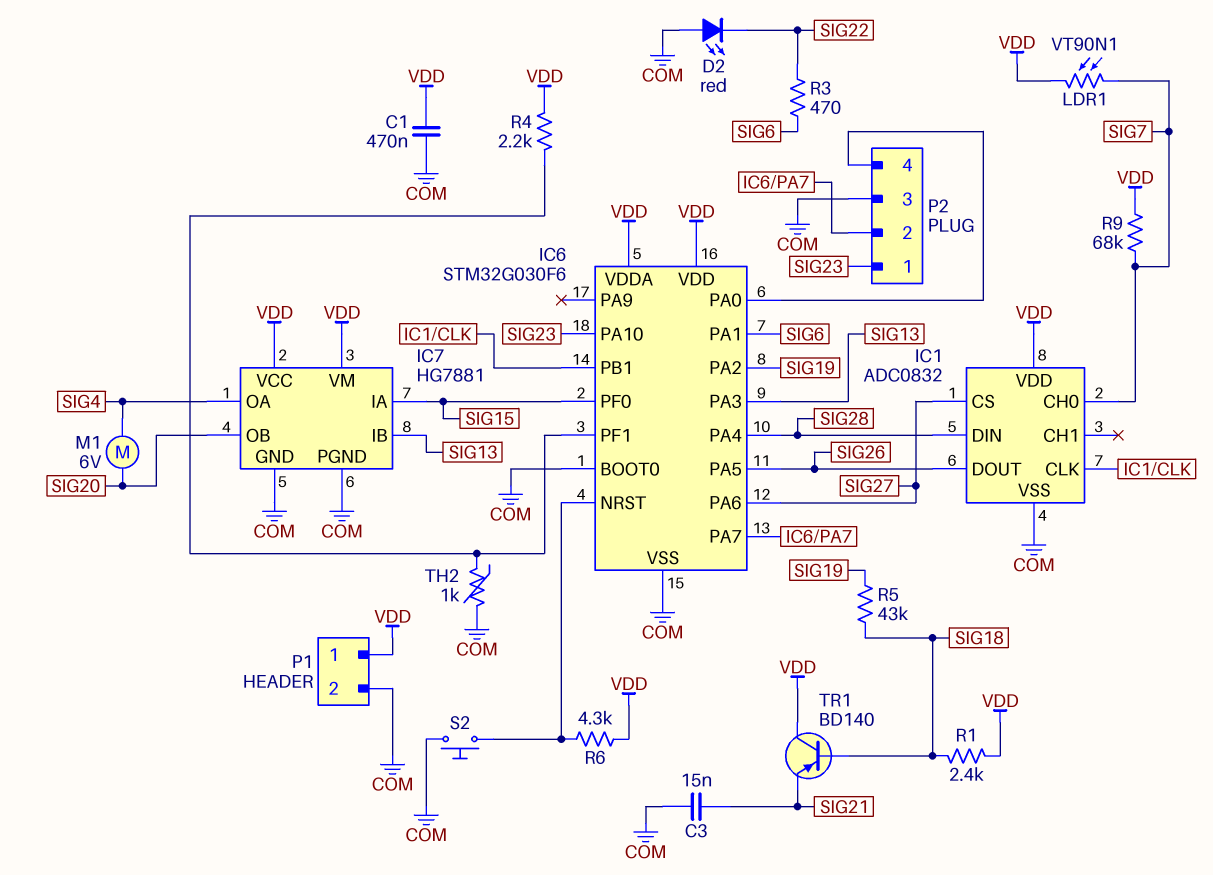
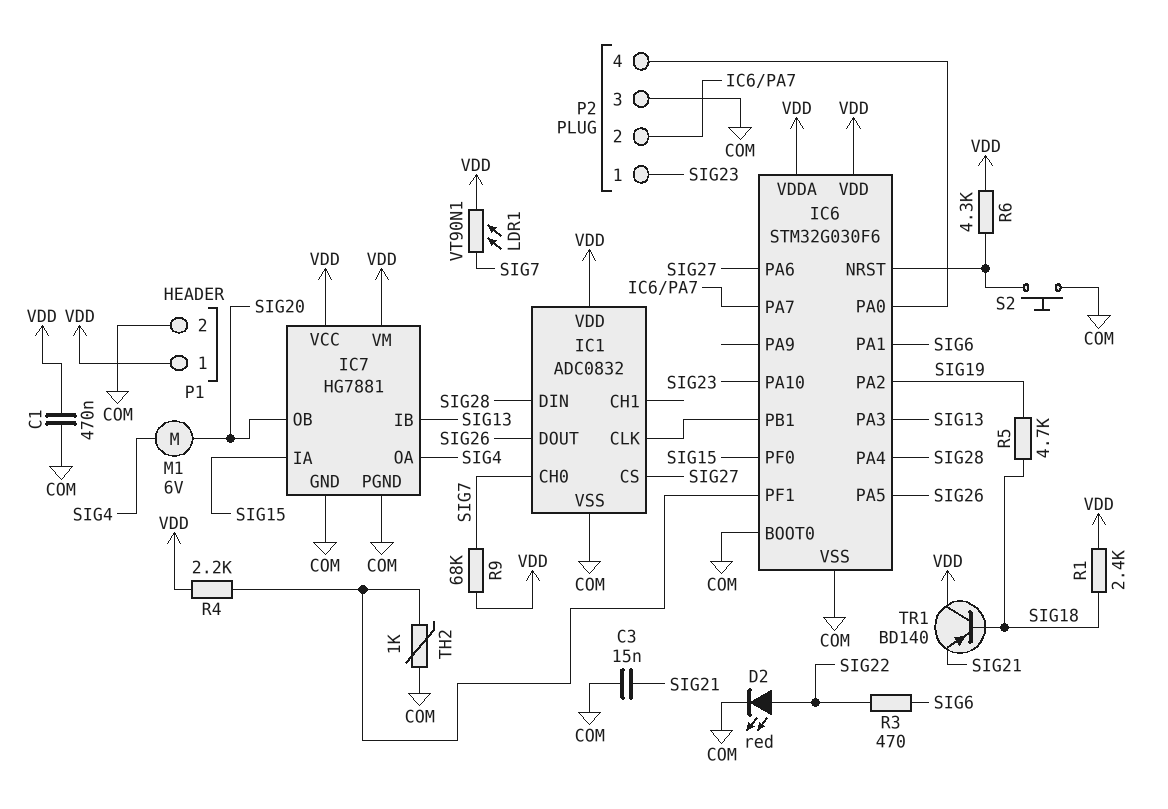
D2: LED red (A COM, K SIG22) -> LED red (A SIG22, K COM)
R5: 43k (SIG18, SIG19) -> 4.7k (SIG18, SIG19)

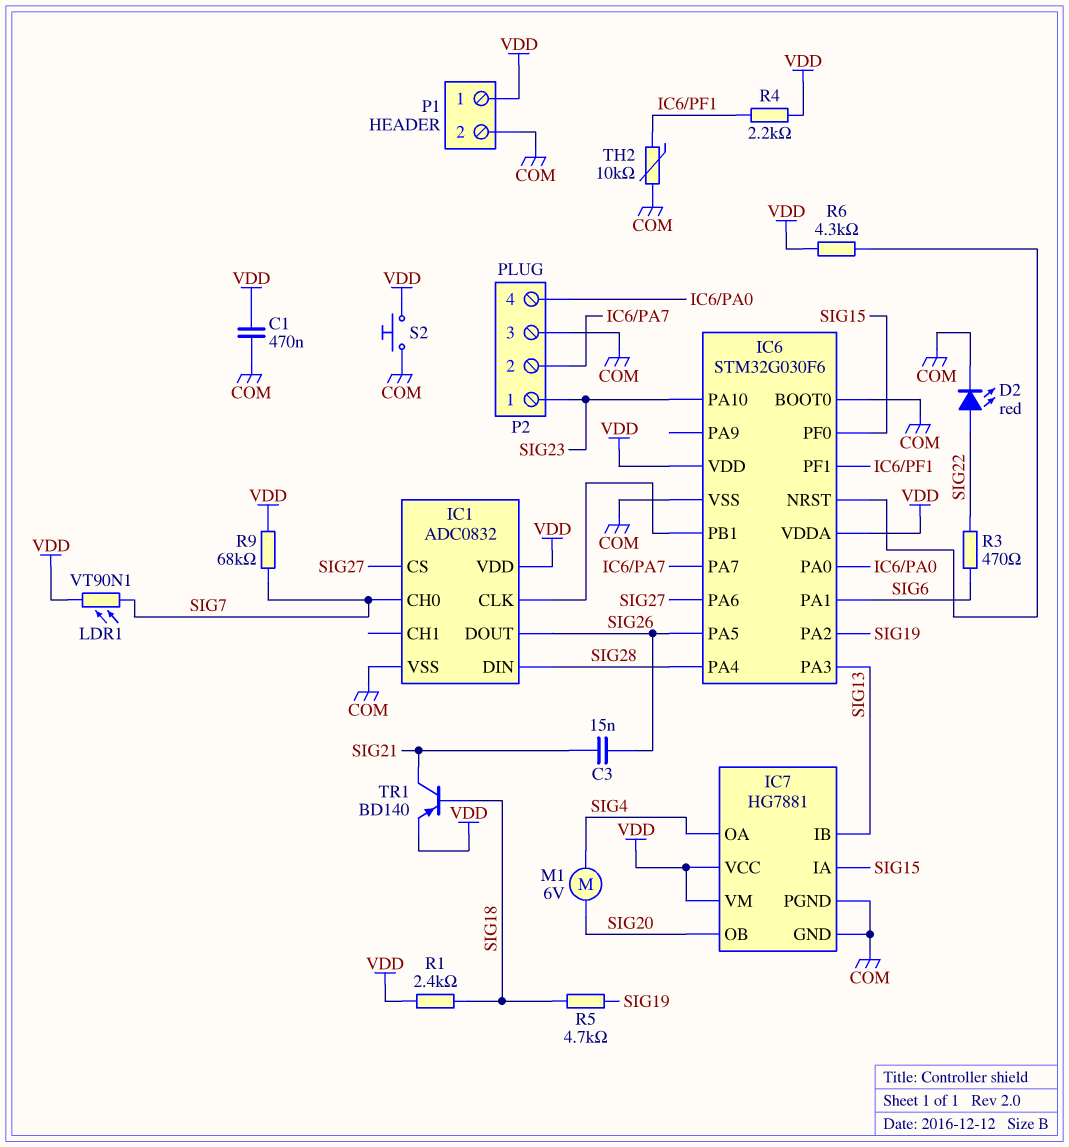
C3: 15nF (COM, SIG21) -> 15nF (SIG21, SIG26)
S2: button (COM, IC6/NRST) -> button (COM, VDD)
TH2: 1k (COM, IC6/PF1) -> 10k (COM, IC6/PF1)
TR1: PNP BD140 (B SIG18, C VDD, E SIG21) -> PNP BD140 (B SIG18, C SIG21, E VDD)

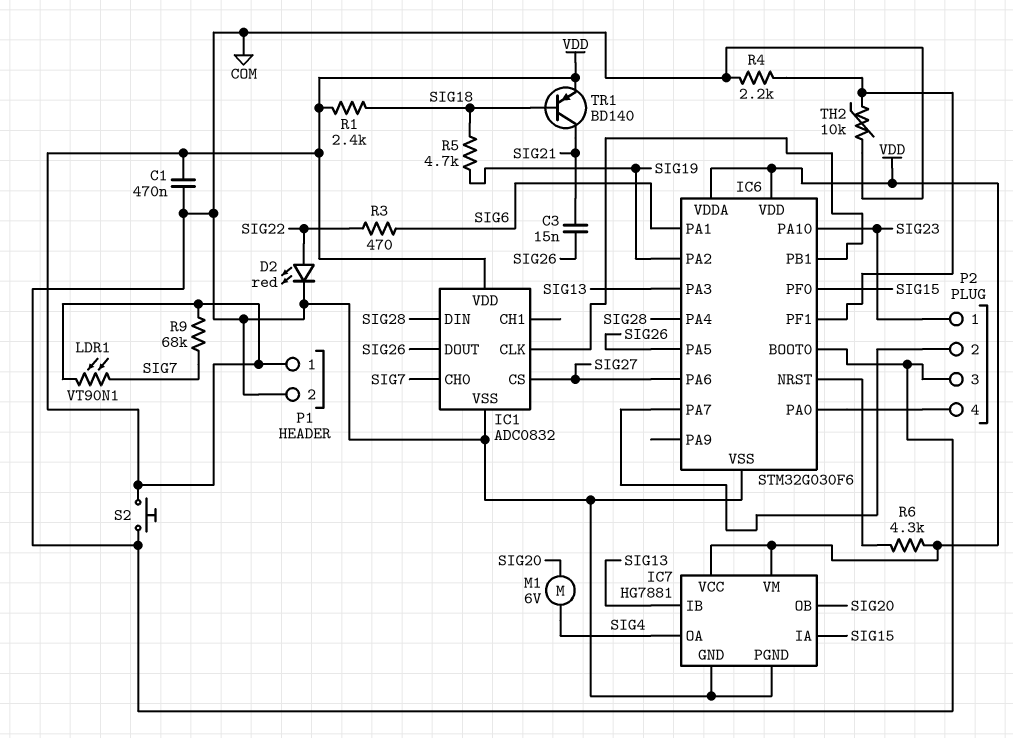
R4: 2.2k (IC6/PF1, VDD) -> 2.2k (COM, IC6/PF1)

